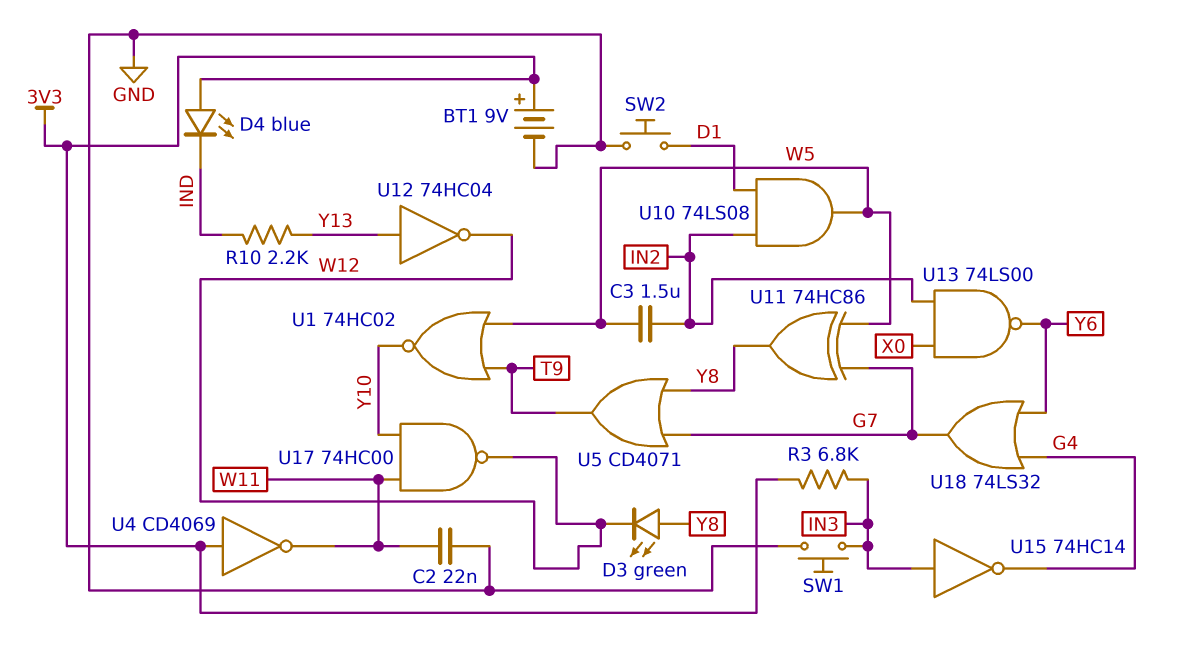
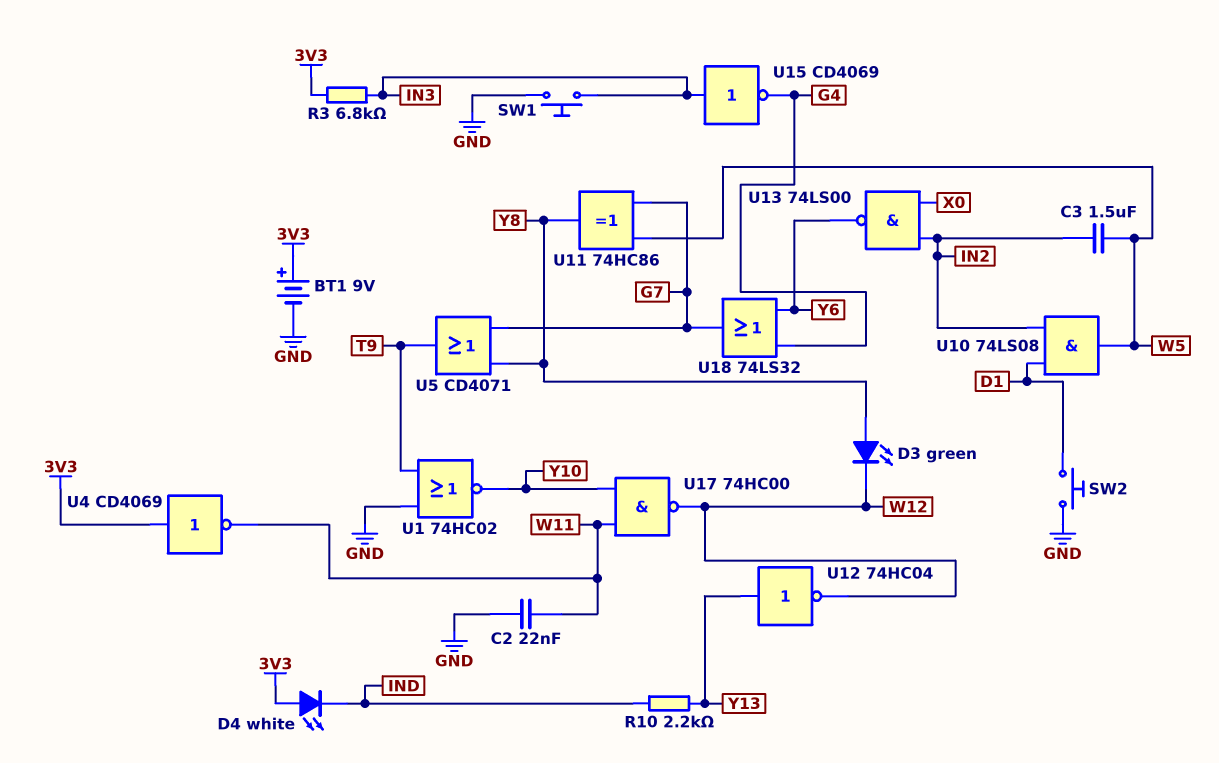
D4: LED blue (A 3V3, K IND) -> LED white (A 3V3, K IND)
U1: NOR 74HC02 (in T9, in W5, out Y10) -> NOR 74HC02 (in GND, in T9, out Y10)
U15: NOT 74HC14 (in IN3, out G4) -> NOT CD4069 (in IN3, out G4)

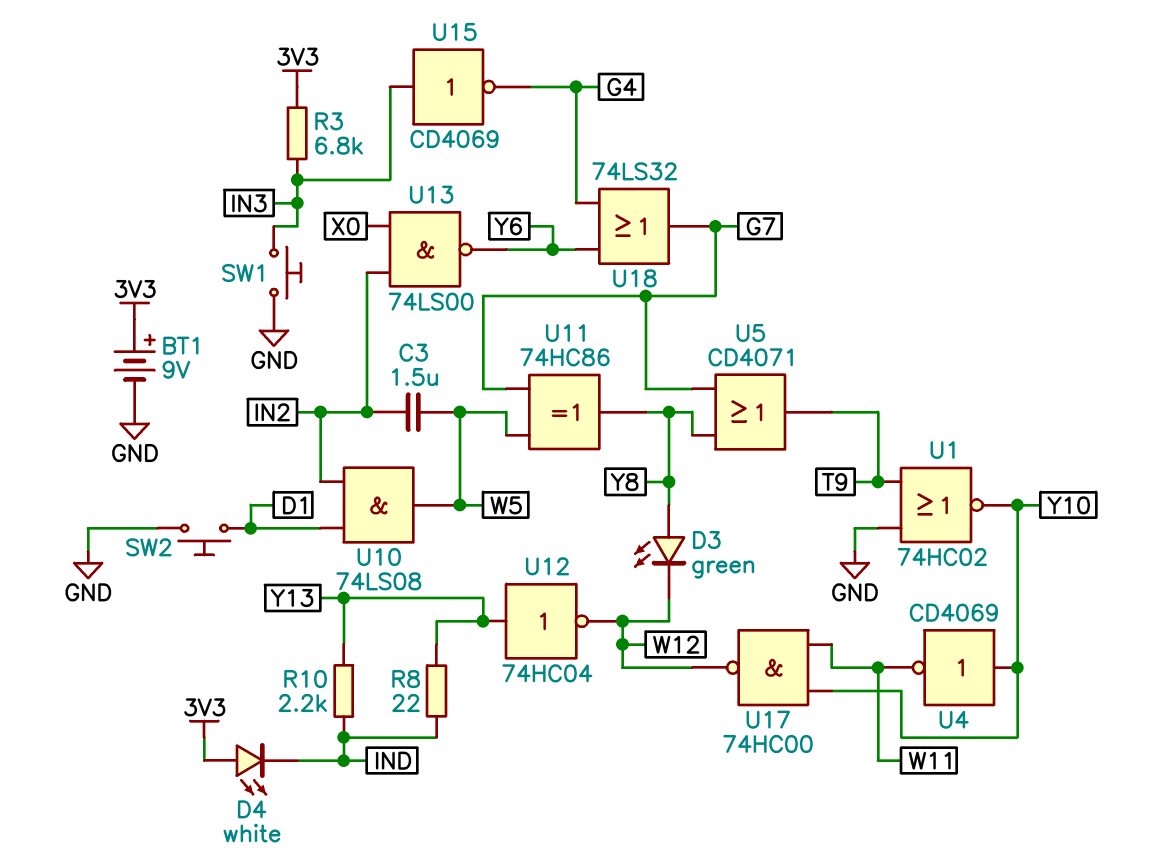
C2: 22nF (GND, W11) -> none
R8: none -> 22 (IND, Y13)
U4: NOT CD4069 (in 3V3, out W11) -> NOT CD4069 (in Y10, out W11)

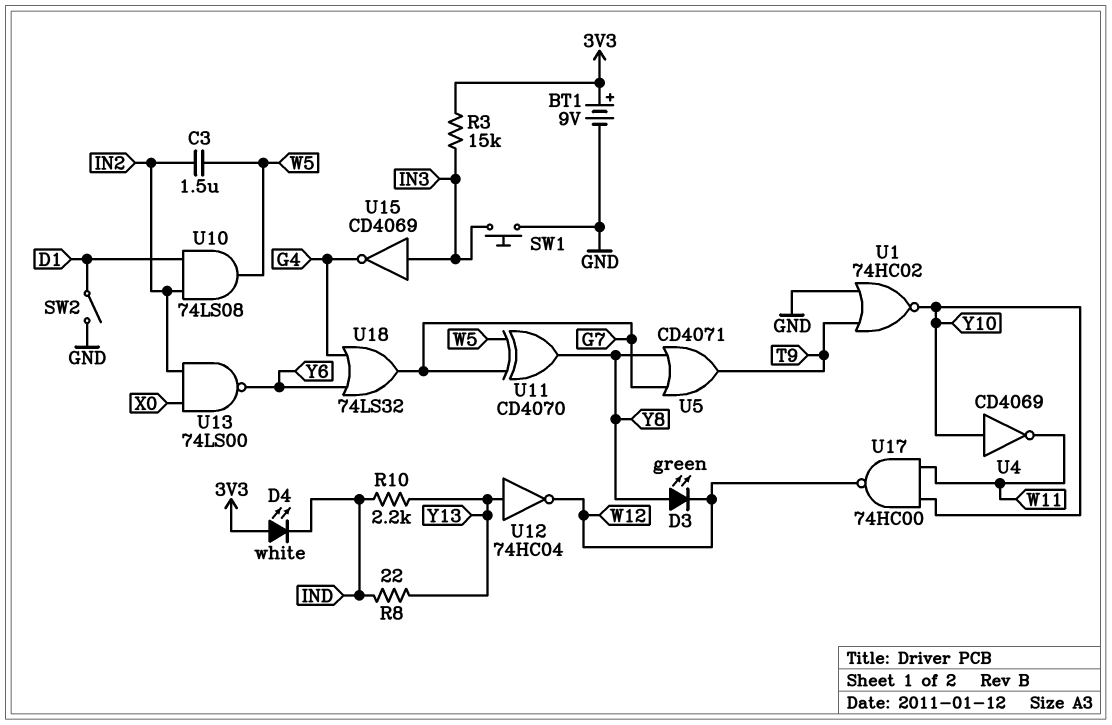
R3: 6.8k (3V3, IN3) -> 15k (3V3, IN3)
SW2: button (D1, GND) -> switch (D1, GND)
U11: XOR 74HC86 (in G7, in W5, out Y8) -> XOR CD4070 (in G7, in W5, out Y8)

